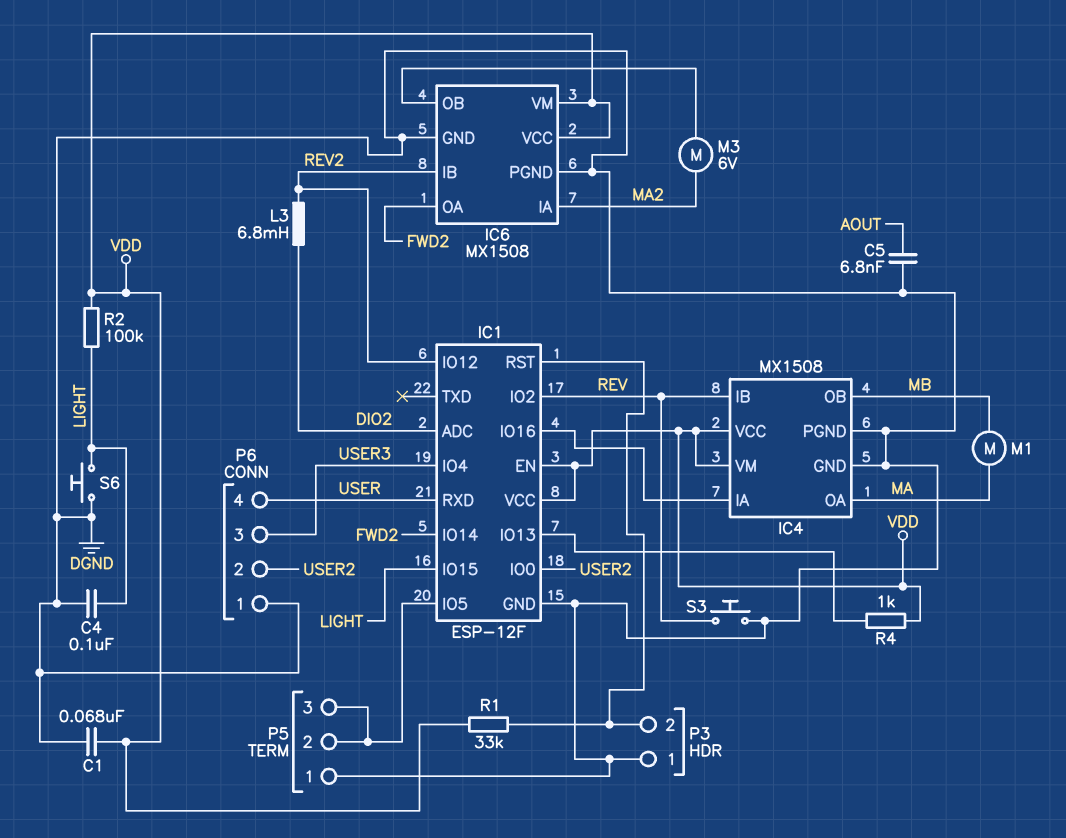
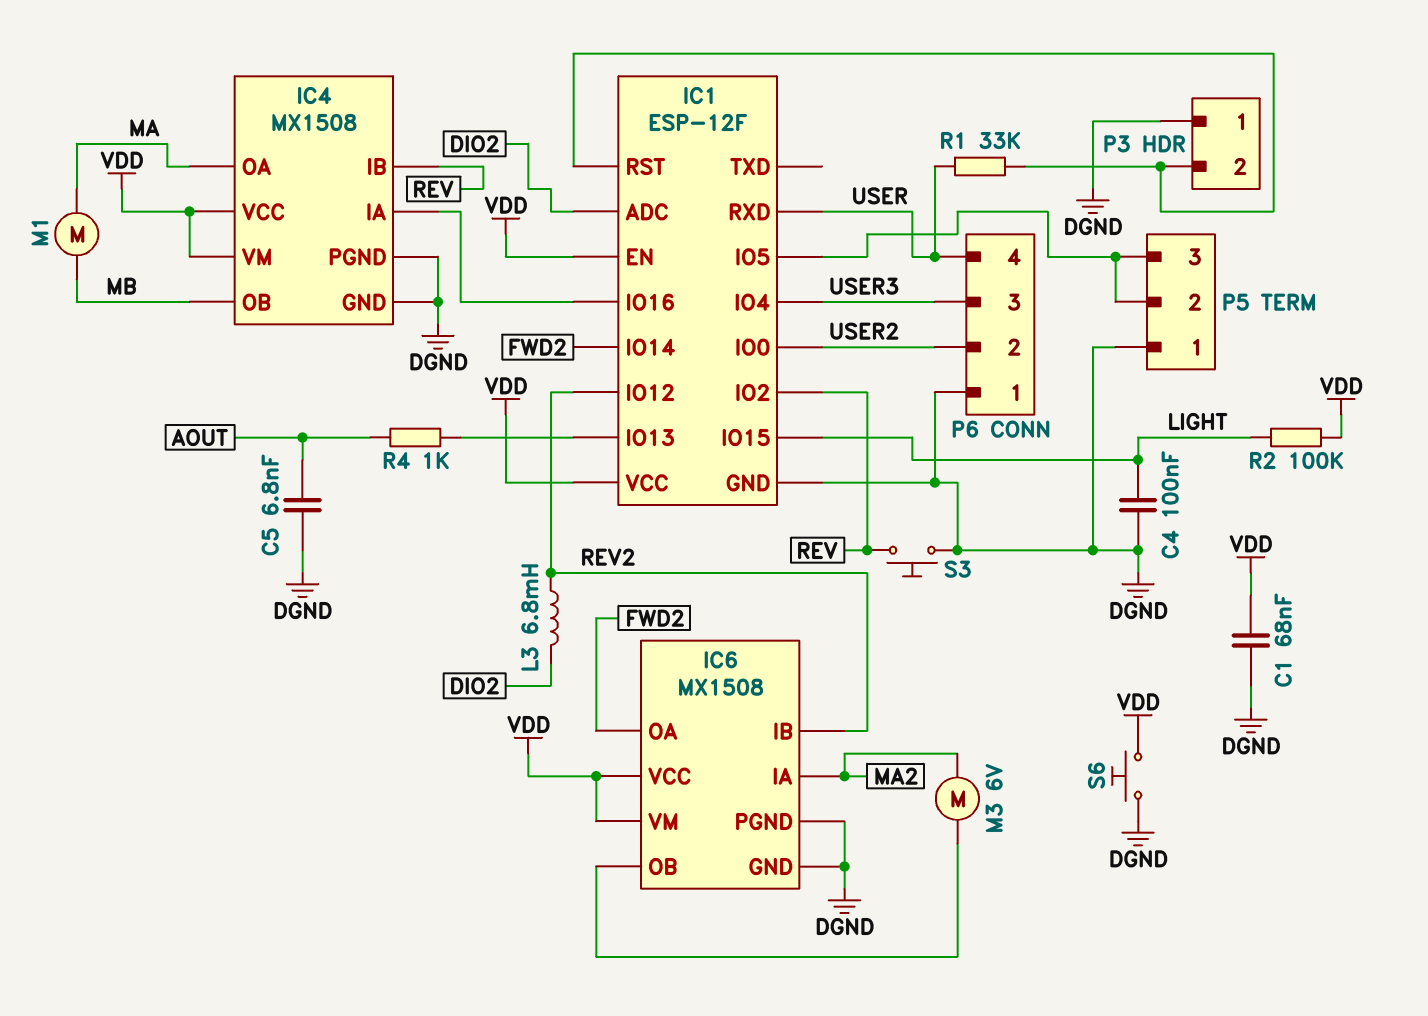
R1: 33k (IC1/RST, VDD) -> 33k (IC1/RST, USER)
R4: 1k (IC1/IO13, VDD) -> 1k (AOUT, IC1/IO13)
S6: button (DGND, LIGHT) -> button (DGND, VDD)

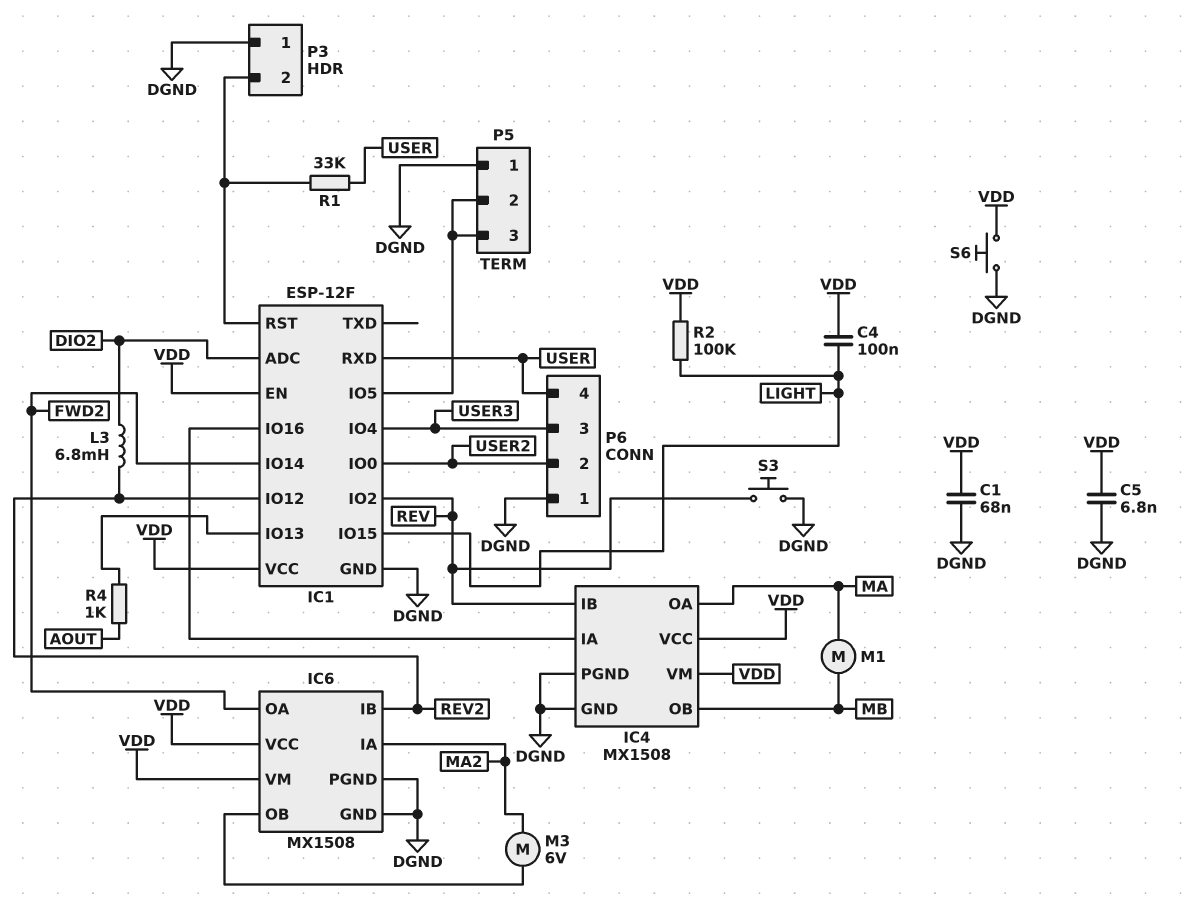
C4: 100nF (DGND, LIGHT) -> 100nF (LIGHT, VDD)
C5: 6.8nF (AOUT, DGND) -> 6.8nF (DGND, VDD)

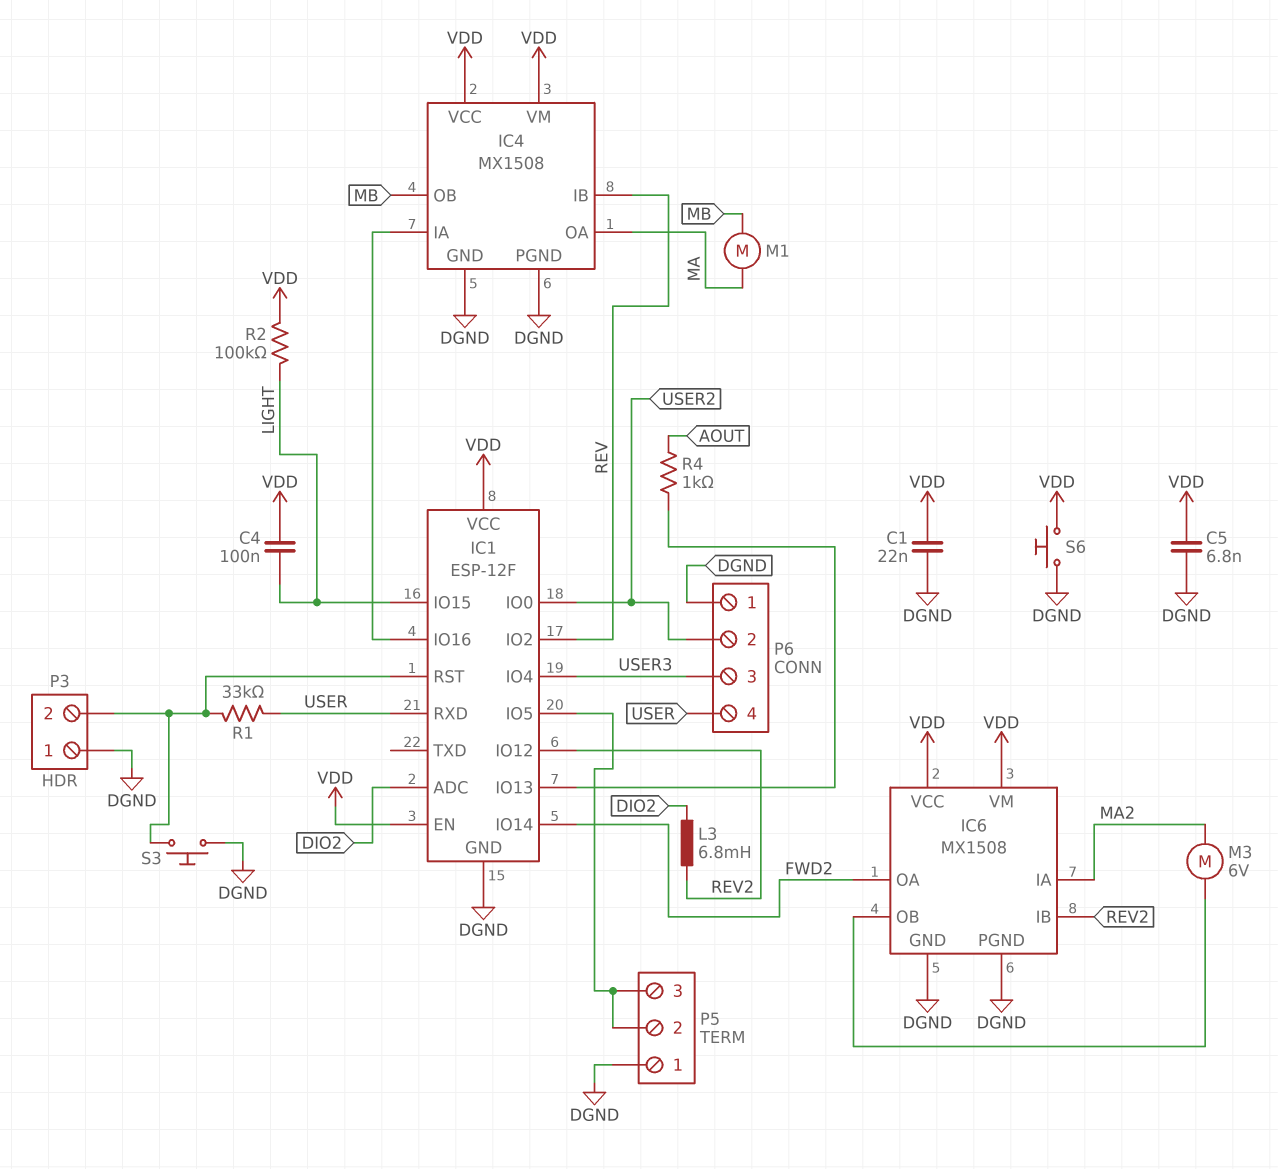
C1: 68nF (DGND, VDD) -> 22nF (DGND, VDD)
S3: button (DGND, REV) -> button (DGND, IC1/RST)

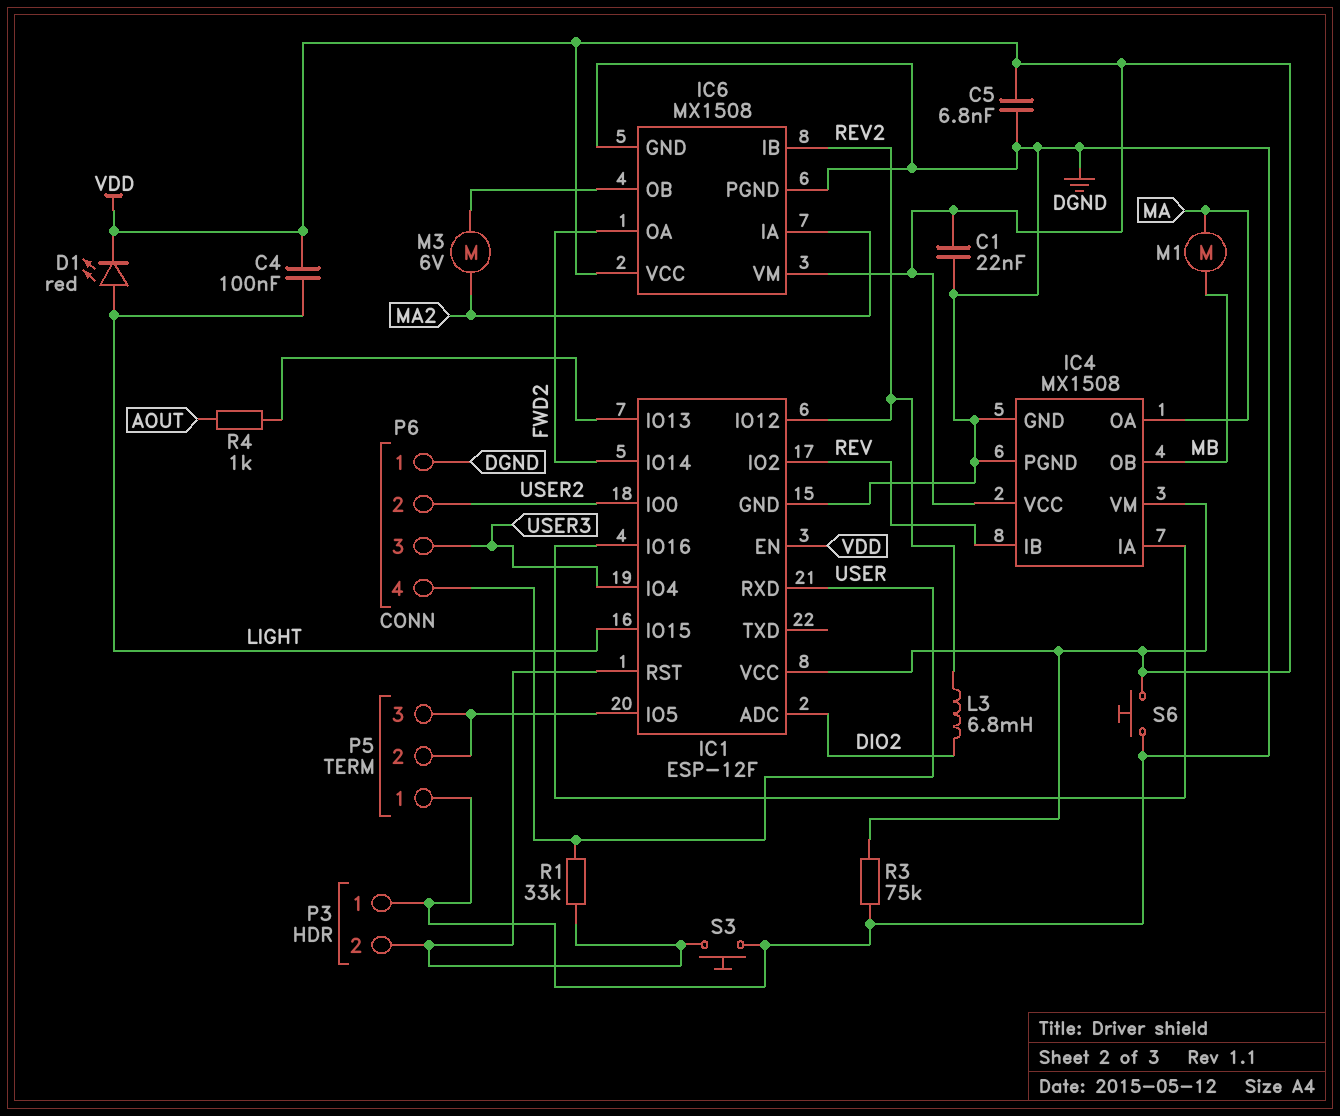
D1: none -> LED red (A LIGHT, K VDD)
R2: 100k (LIGHT, VDD) -> none
R3: none -> 75k (DGND, VDD)

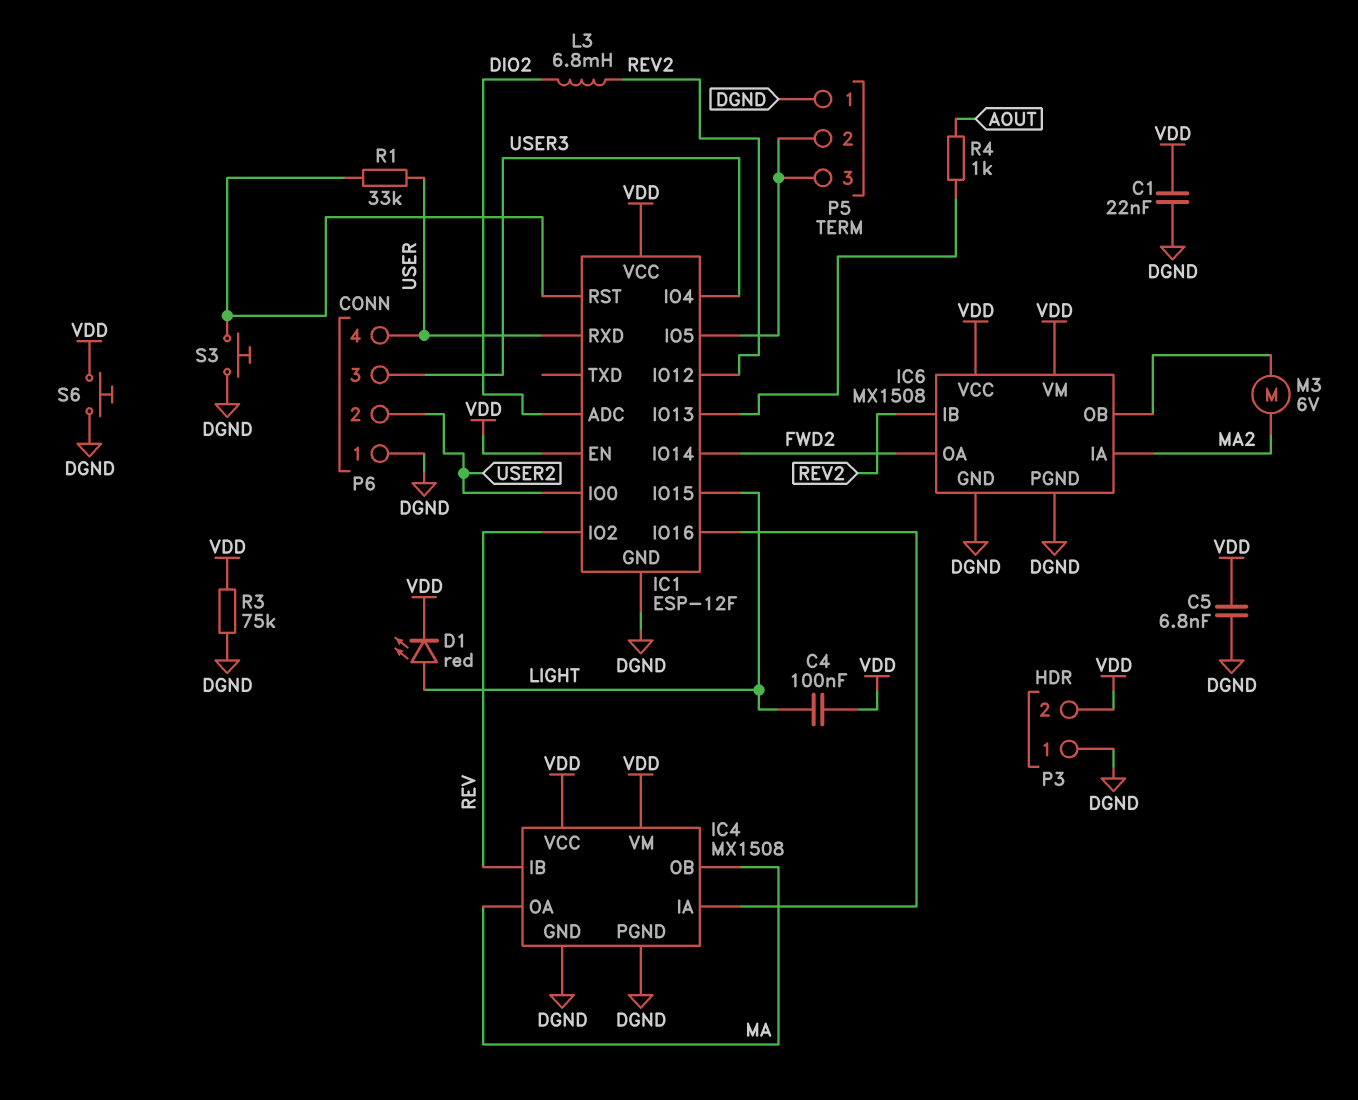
IC4 pin OB: MB -> MA
M1: motor (MA, MB) -> none
P3 pin 2: IC1/RST -> VDD

